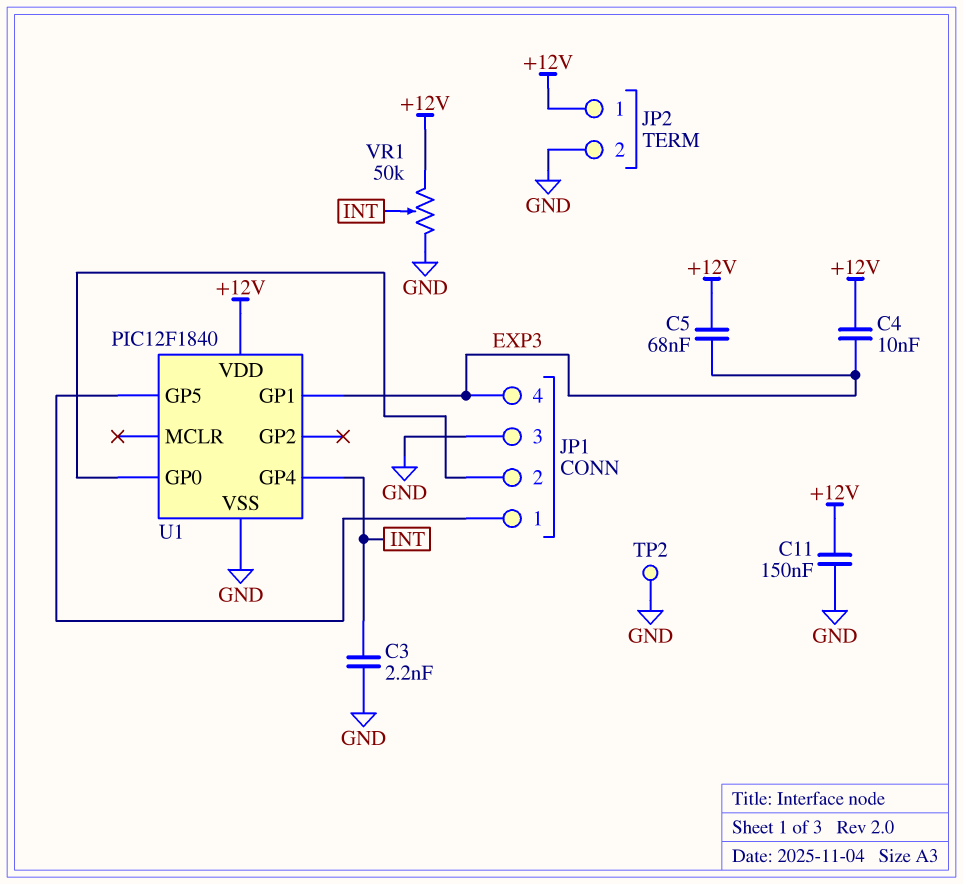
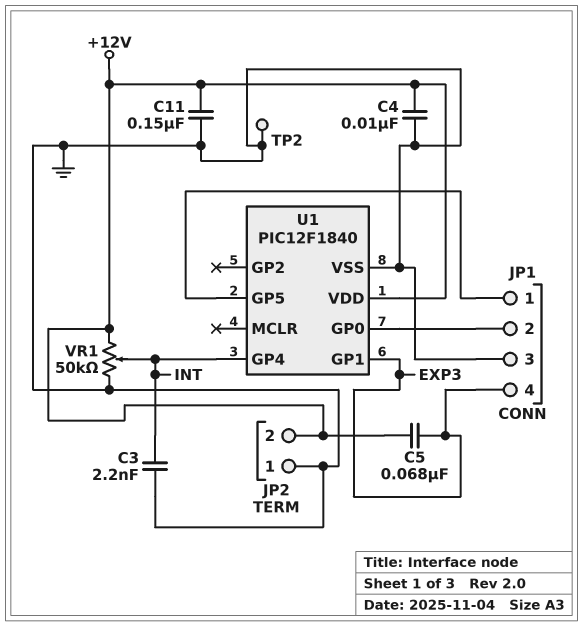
C4: 10nF (+12V, EXP3) -> 10nF (+12V, GND)
JP2 pin 1: +12V -> GND
JP2 pin 2: GND -> +12V

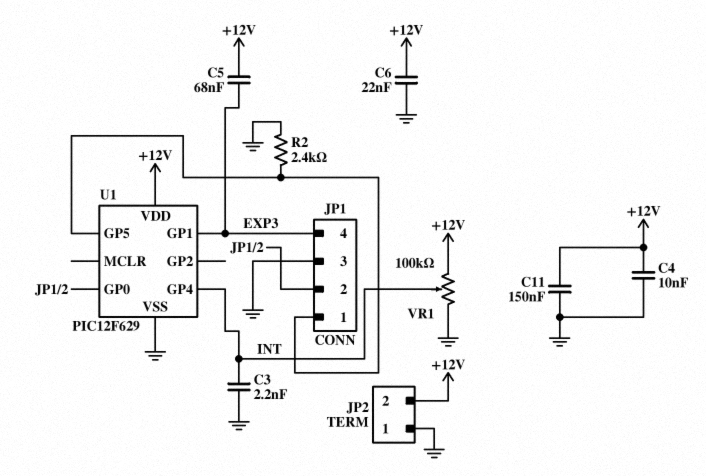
C6: none -> 22nF (+12V, GND)
R2: none -> 2.4k (GND, JP1/1)
TP2: test point (GND) -> none
U1: PIC12F1840 -> PIC12F629
VR1: 50k (+12V, GND, wiper INT) -> 100k (+12V, GND, wiper INT)

